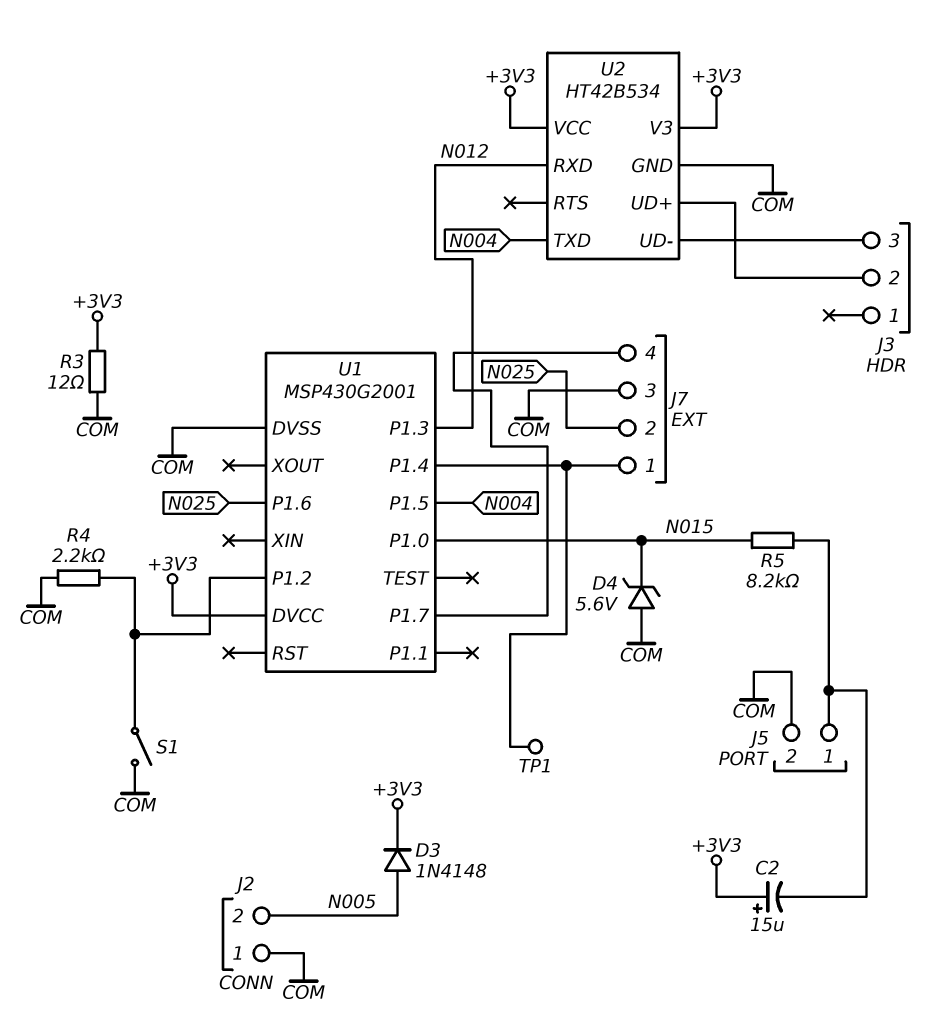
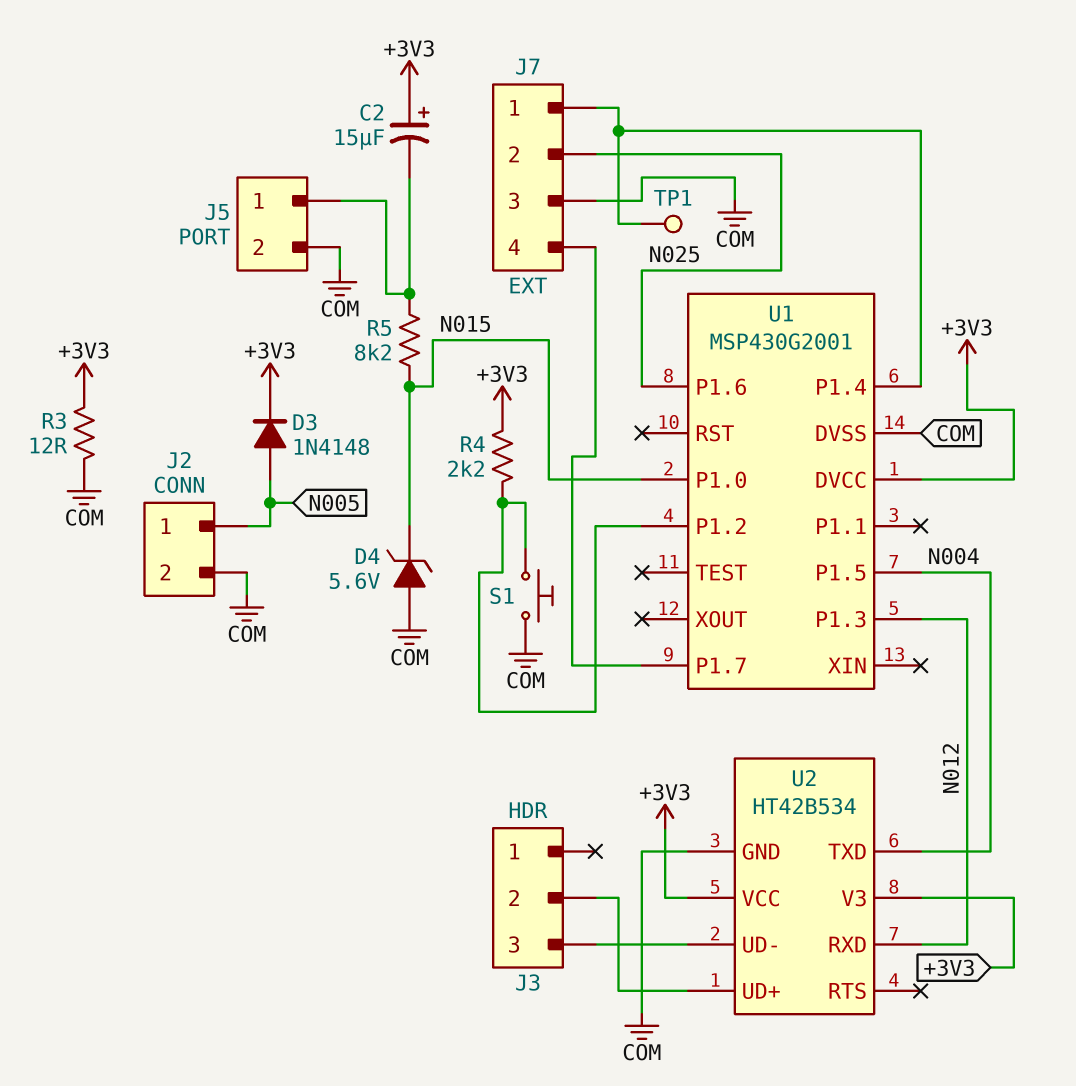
J2 pin 1: COM -> N005
J2 pin 2: N005 -> COM
R4: 2.2k (COM, U1/P1.2) -> 2.2k (+3V3, U1/P1.2)
S1: switch (COM, U1/P1.2) -> button (COM, U1/P1.2)

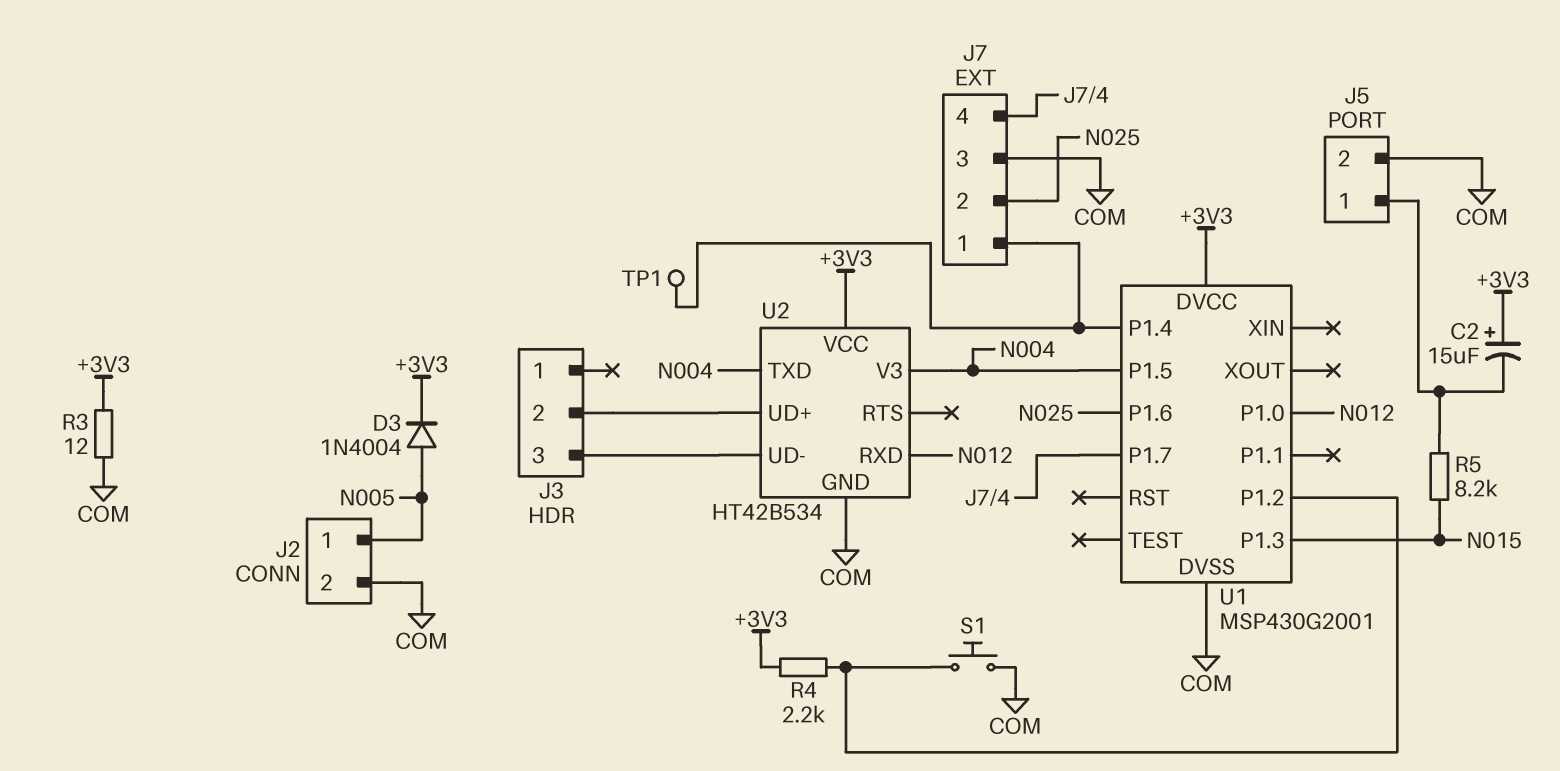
D3: diode 1N4148 (A N005, K +3V3) -> diode 1N4004 (A N005, K +3V3)
D4: zener 5.6V (A COM, K N015) -> none
U1 pin P1.0: N015 -> N012
U1 pin P1.3: N012 -> N015
U2 pin V3: +3V3 -> N004

